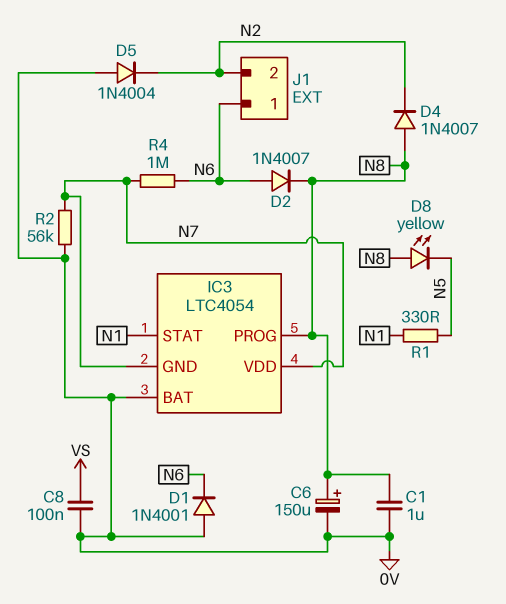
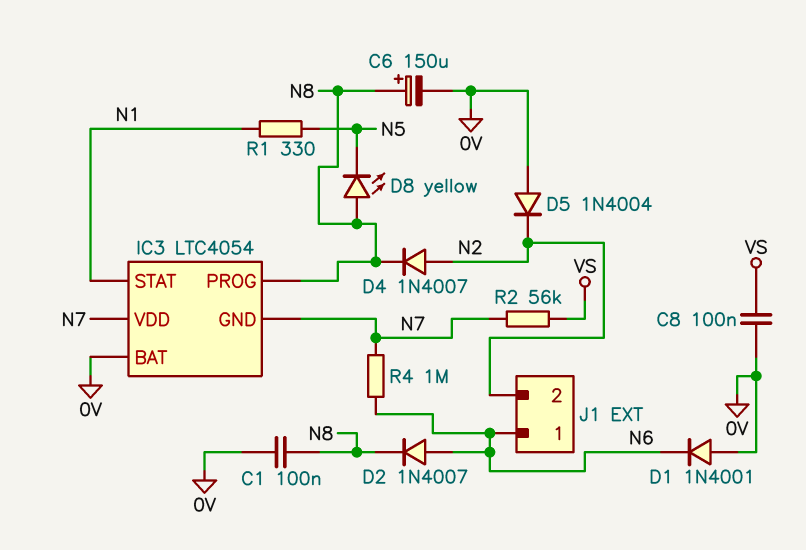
C1: 1uF (0V, N8) -> 100nF (0V, N8)
D4: diode 1N4007 (A N8, K N2) -> diode 1N4007 (A N2, K N8)
R2: 56k (0V, N7) -> 56k (N7, VS)

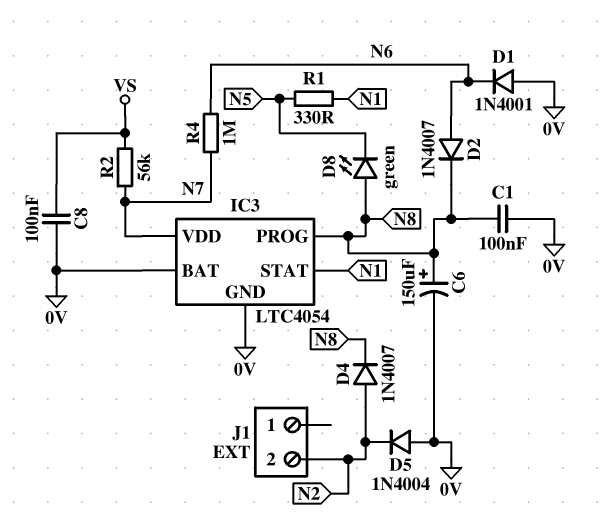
D8: LED yellow (A N8, K N5) -> LED green (A N8, K N5)
IC3 pin GND: N7 -> 0V
J1 pin 1: N6 -> none

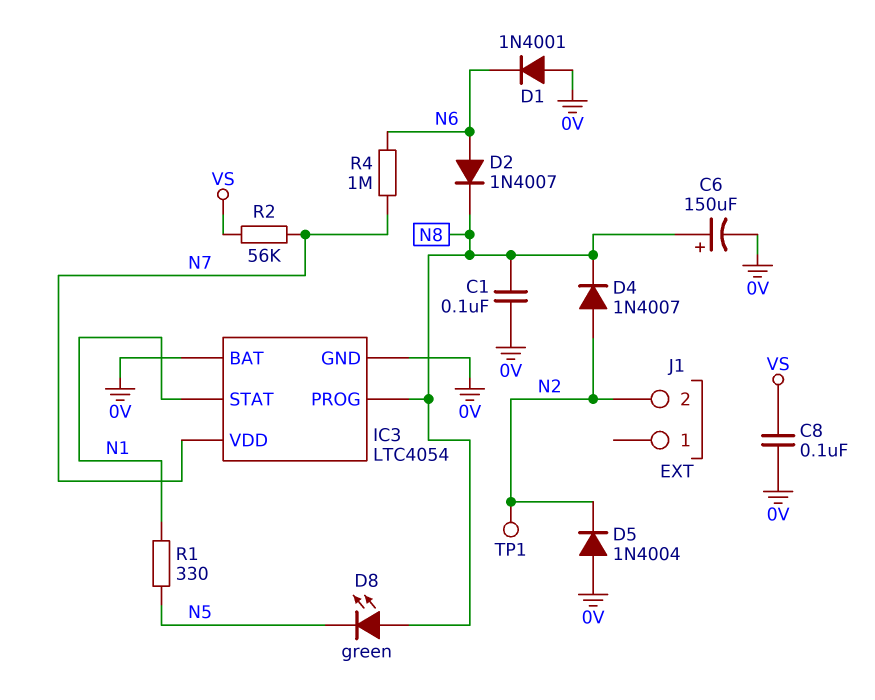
TP1: none -> test point (N2)

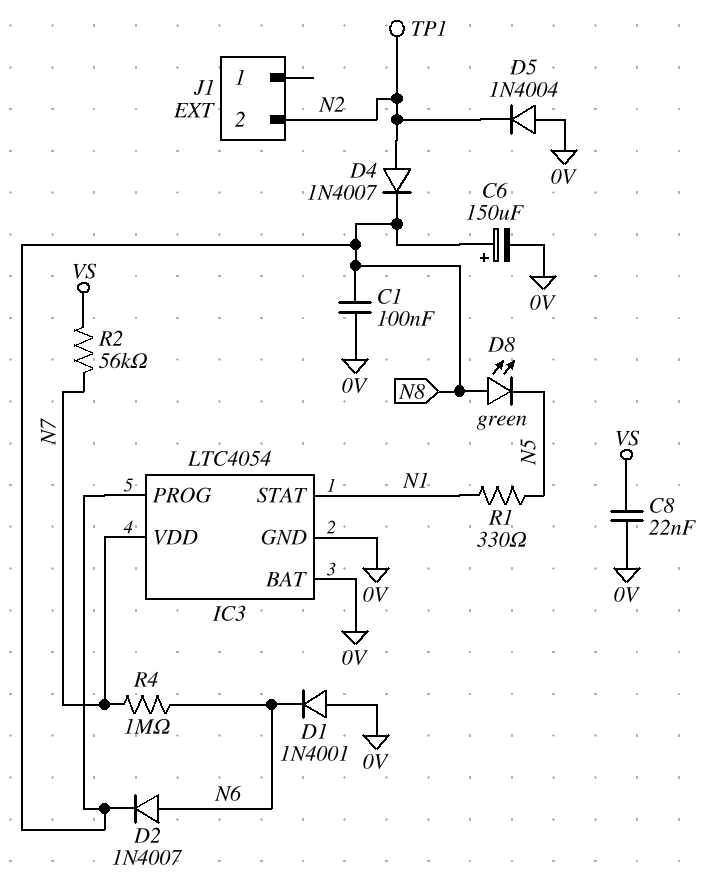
C8: 100nF (0V, VS) -> 22nF (0V, VS)

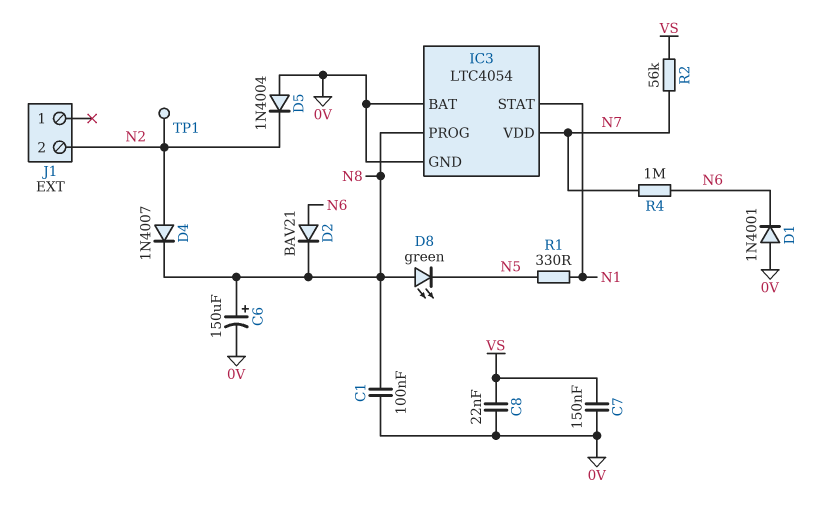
C7: none -> 150nF (0V, VS)
D2: diode 1N4007 (A N6, K N8) -> diode BAV21 (A N6, K N8)

